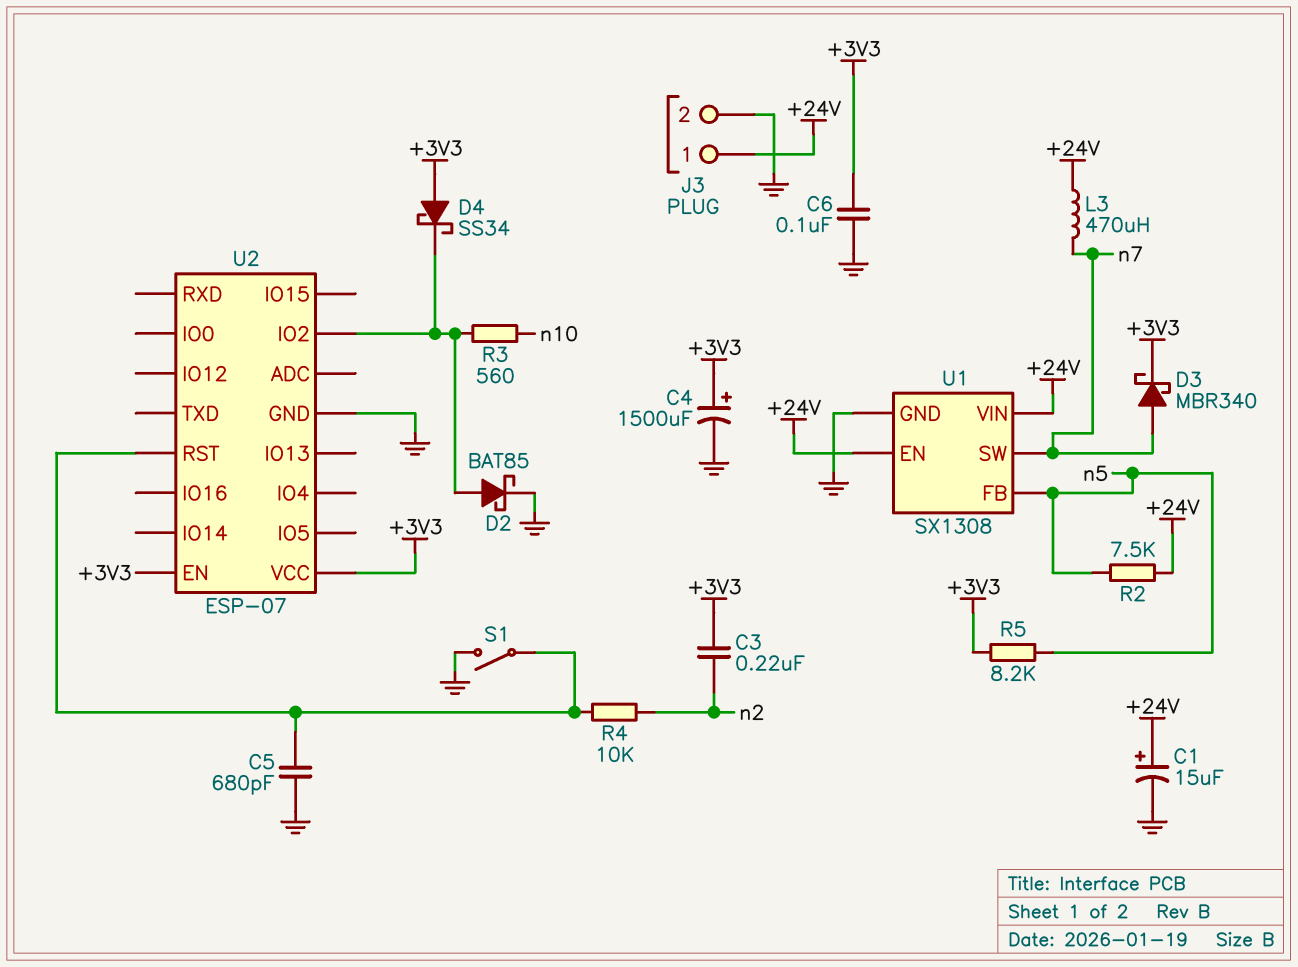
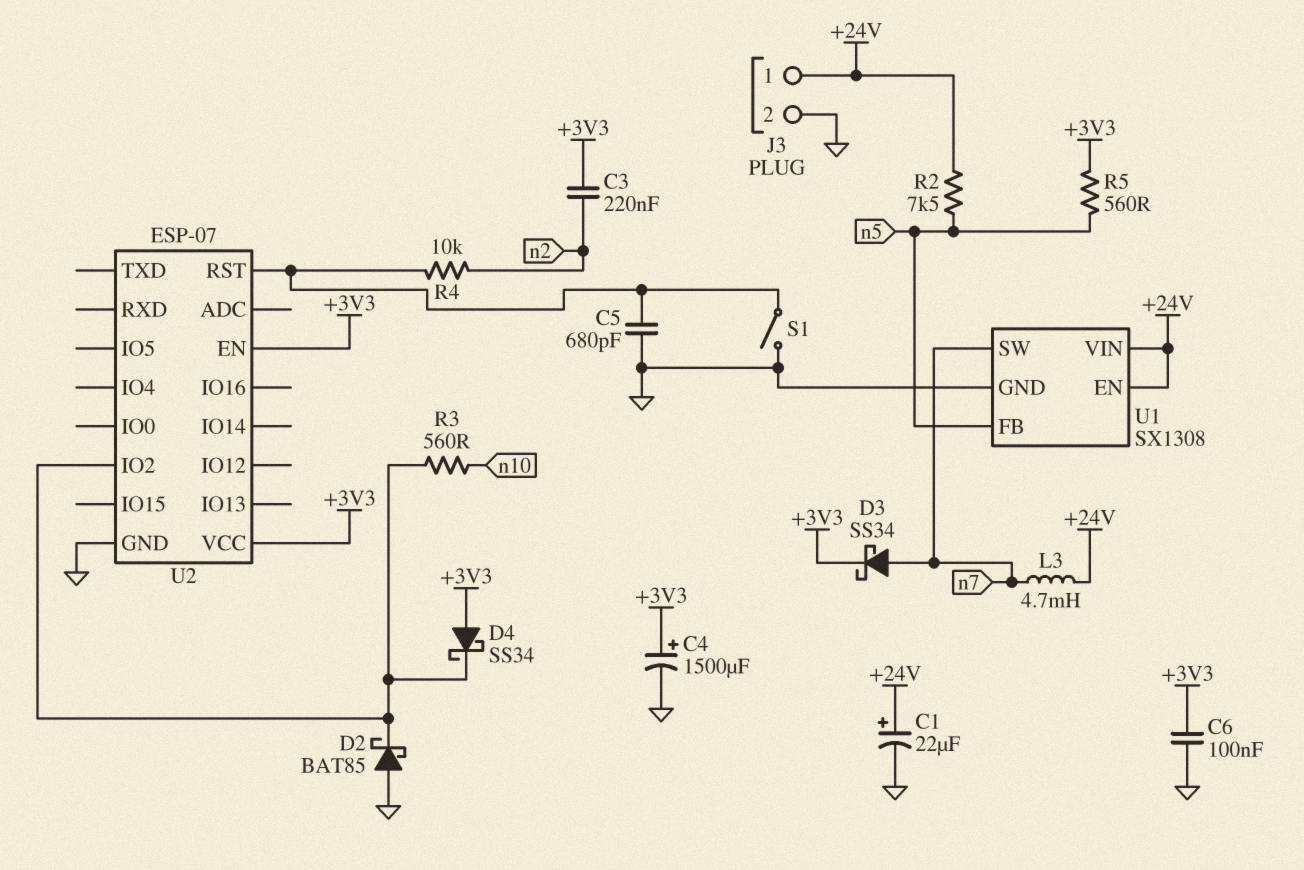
C1: 15uF (plus +24V, minus GND) -> 22uF (plus +24V, minus GND)
D2: schottky BAT85 (A U2/IO2, K GND) -> schottky BAT85 (A GND, K U2/IO2)
D3: schottky MBR340 (A n7, K +3V3) -> schottky SS34 (A n7, K +3V3)
L3: 470uH (+24V, n7) -> 4.7mH (+24V, n7)
R5: 8.2k (+3V3, n5) -> 560 (+3V3, n5)

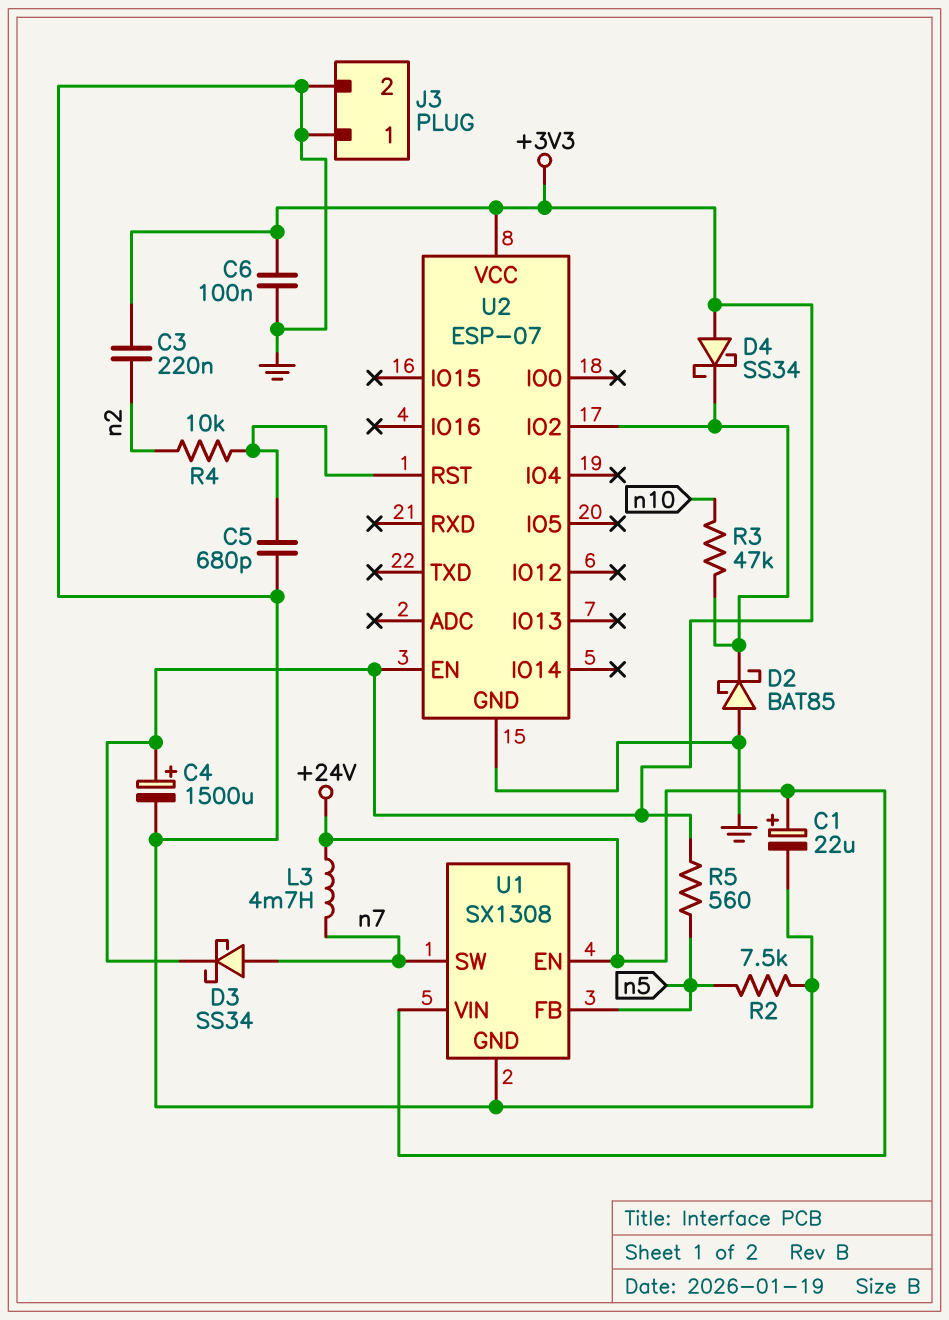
J3 pin 1: +24V -> GND
R2: 7.5k (+24V, n5) -> 7.5k (GND, n5)
R3: 560 (U2/IO2, n10) -> 47k (U2/IO2, n10)
S1: switch (GND, U2/RST) -> none

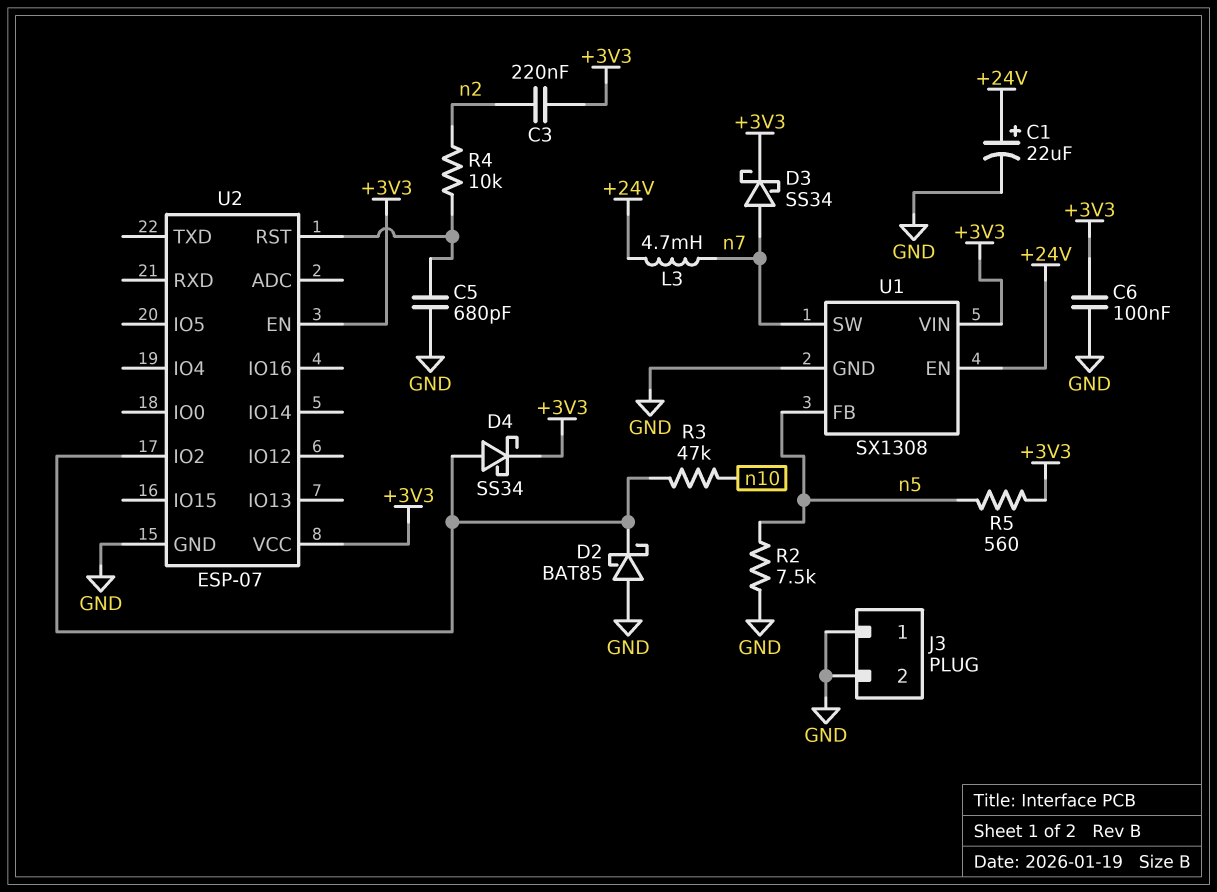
C4: 1500uF (plus +3V3, minus GND) -> none
D4: schottky SS34 (A +3V3, K U2/IO2) -> schottky SS34 (A U2/IO2, K +3V3)
U1 pin VIN: +24V -> +3V3

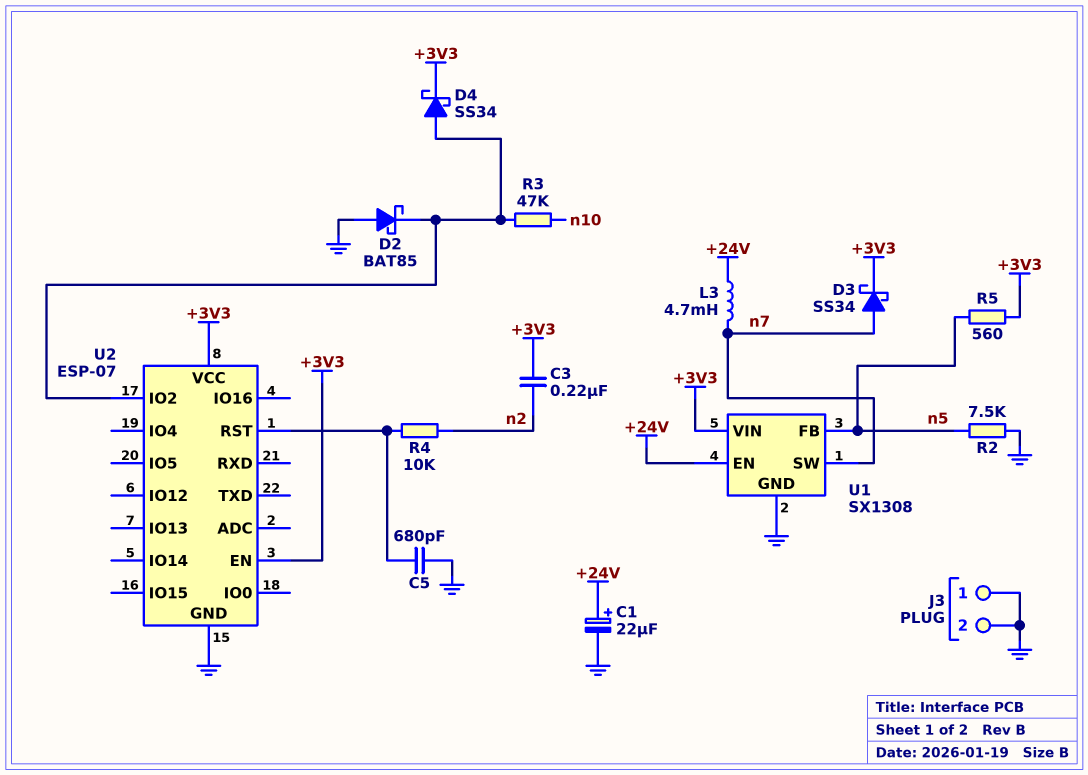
C6: 100nF (+3V3, GND) -> none

